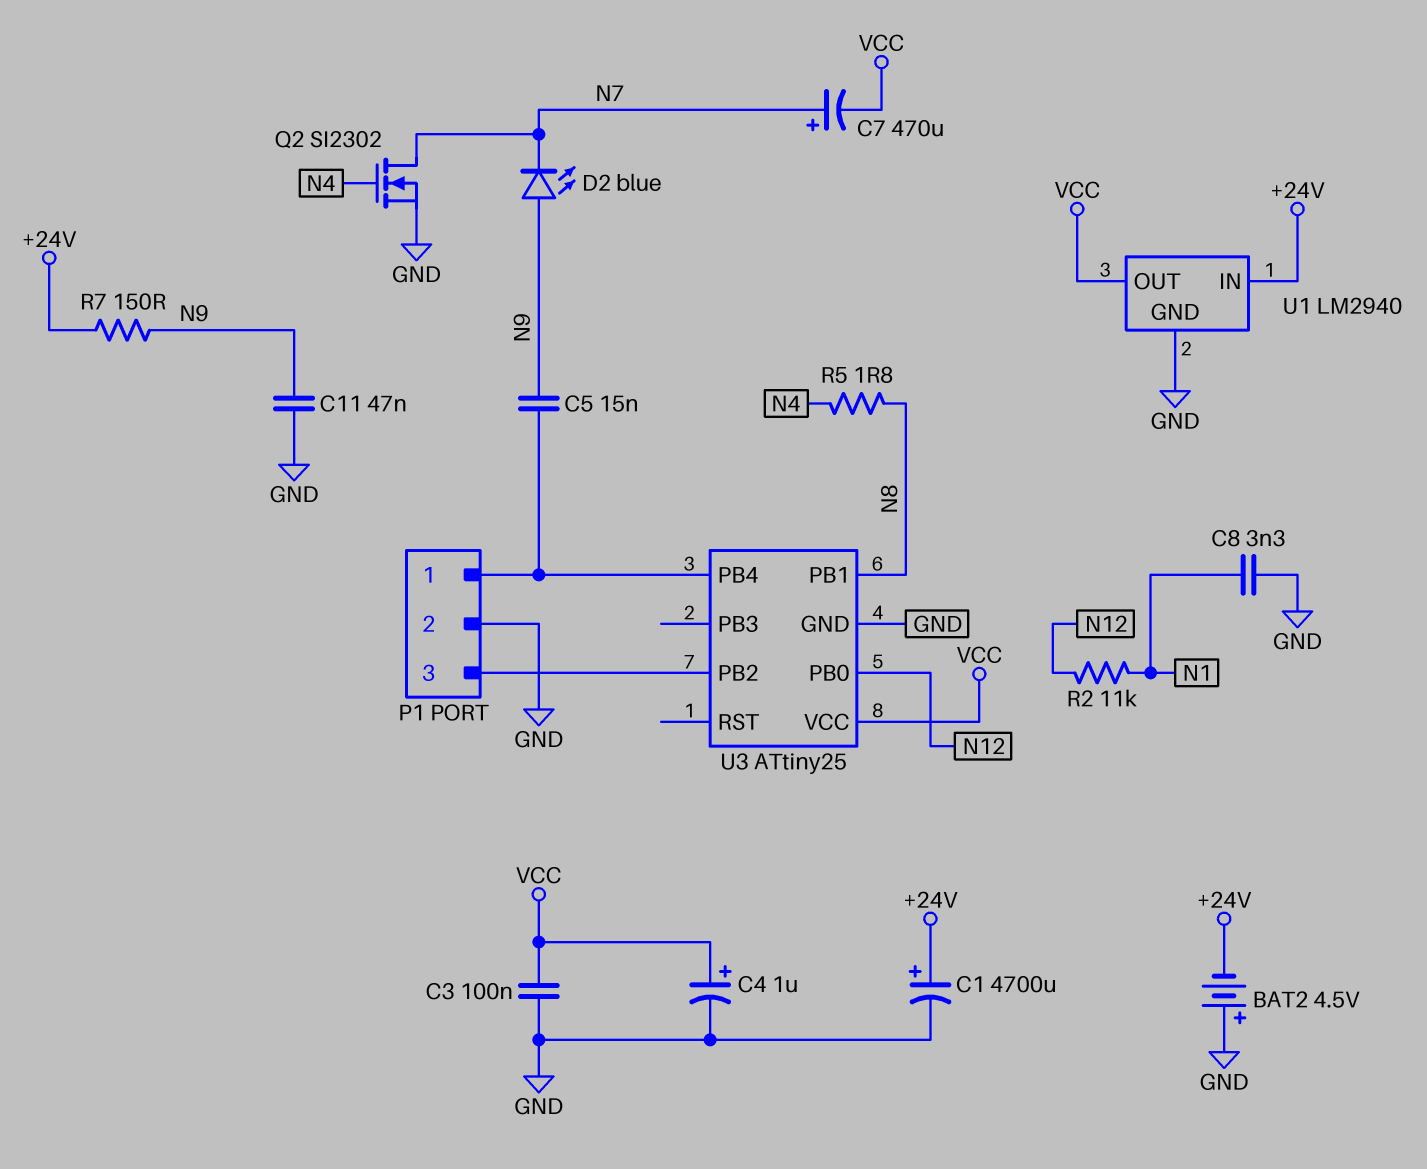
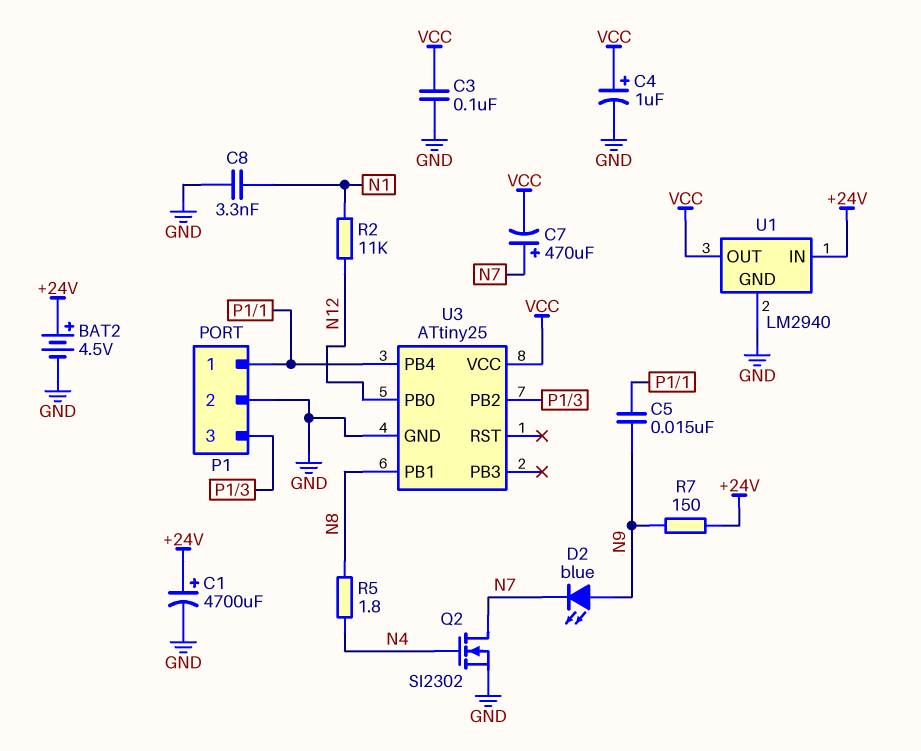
BAT2: 4.5V (plus GND, minus +24V) -> 4.5V (plus +24V, minus GND)
C11: 47nF (GND, N9) -> none

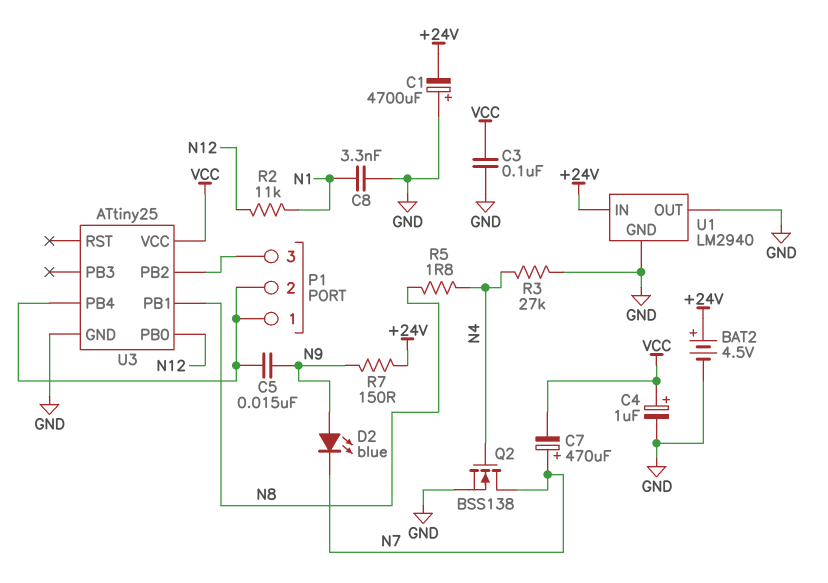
C1: 4700uF (plus +24V, minus GND) -> 4700uF (plus GND, minus +24V)
P1 pin 2: GND -> P1/1
Q2: NMOS SI2302 (G N4, D N7, S GND) -> NMOS BSS138 (G N4, D N7, S GND)
R3: none -> 27k (GND, N4)
U1 pin OUT: VCC -> GND

